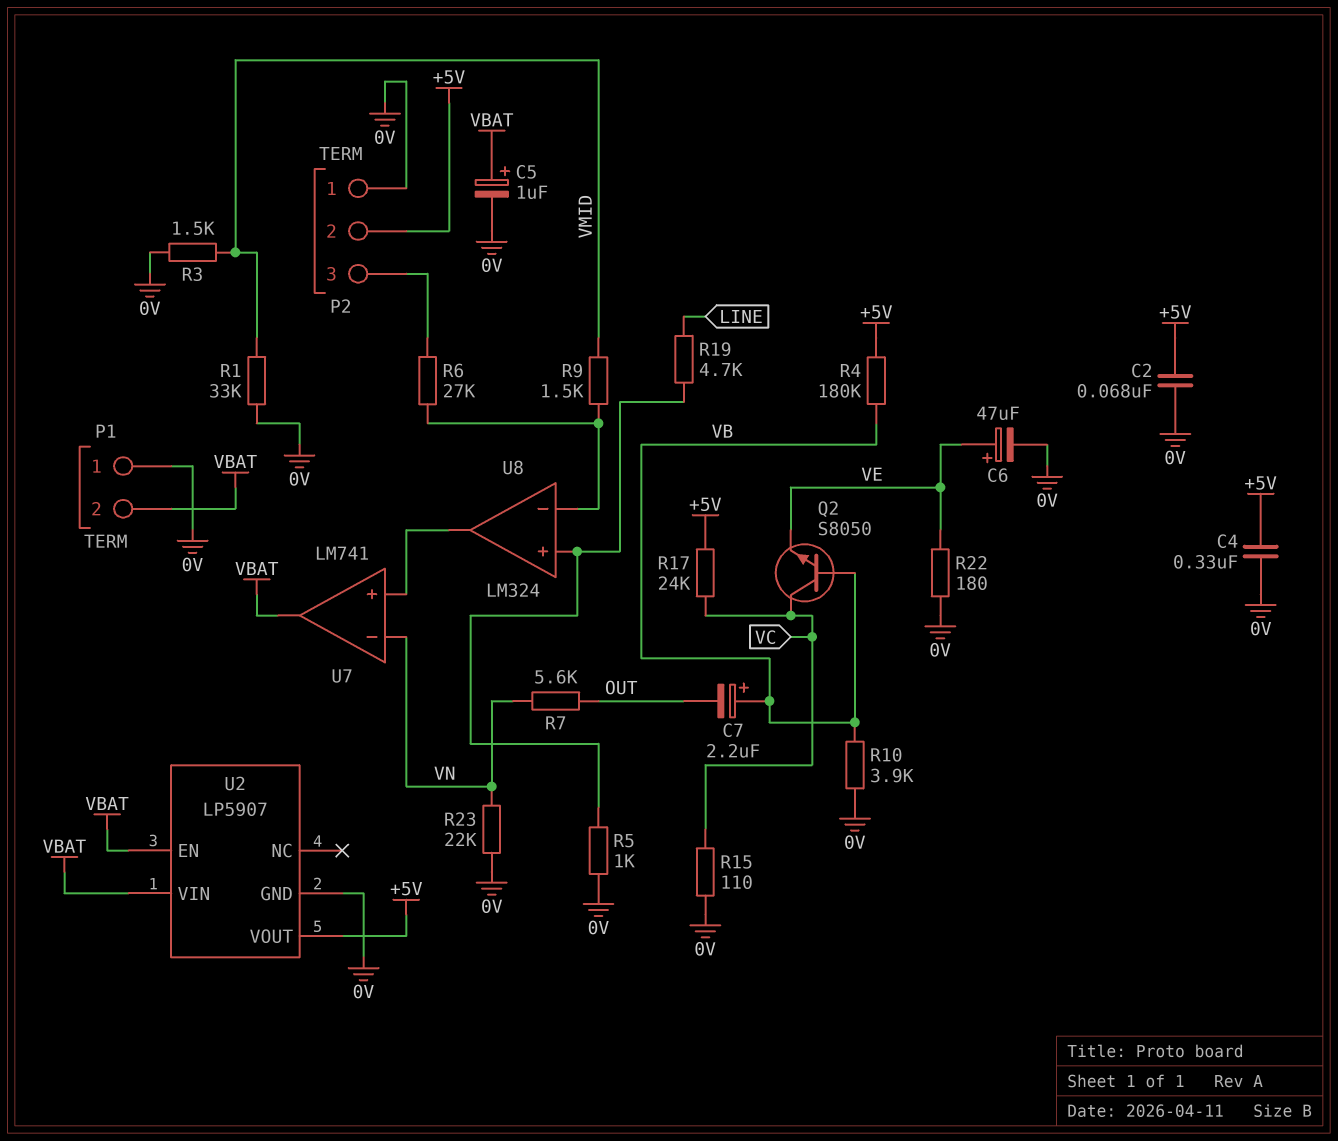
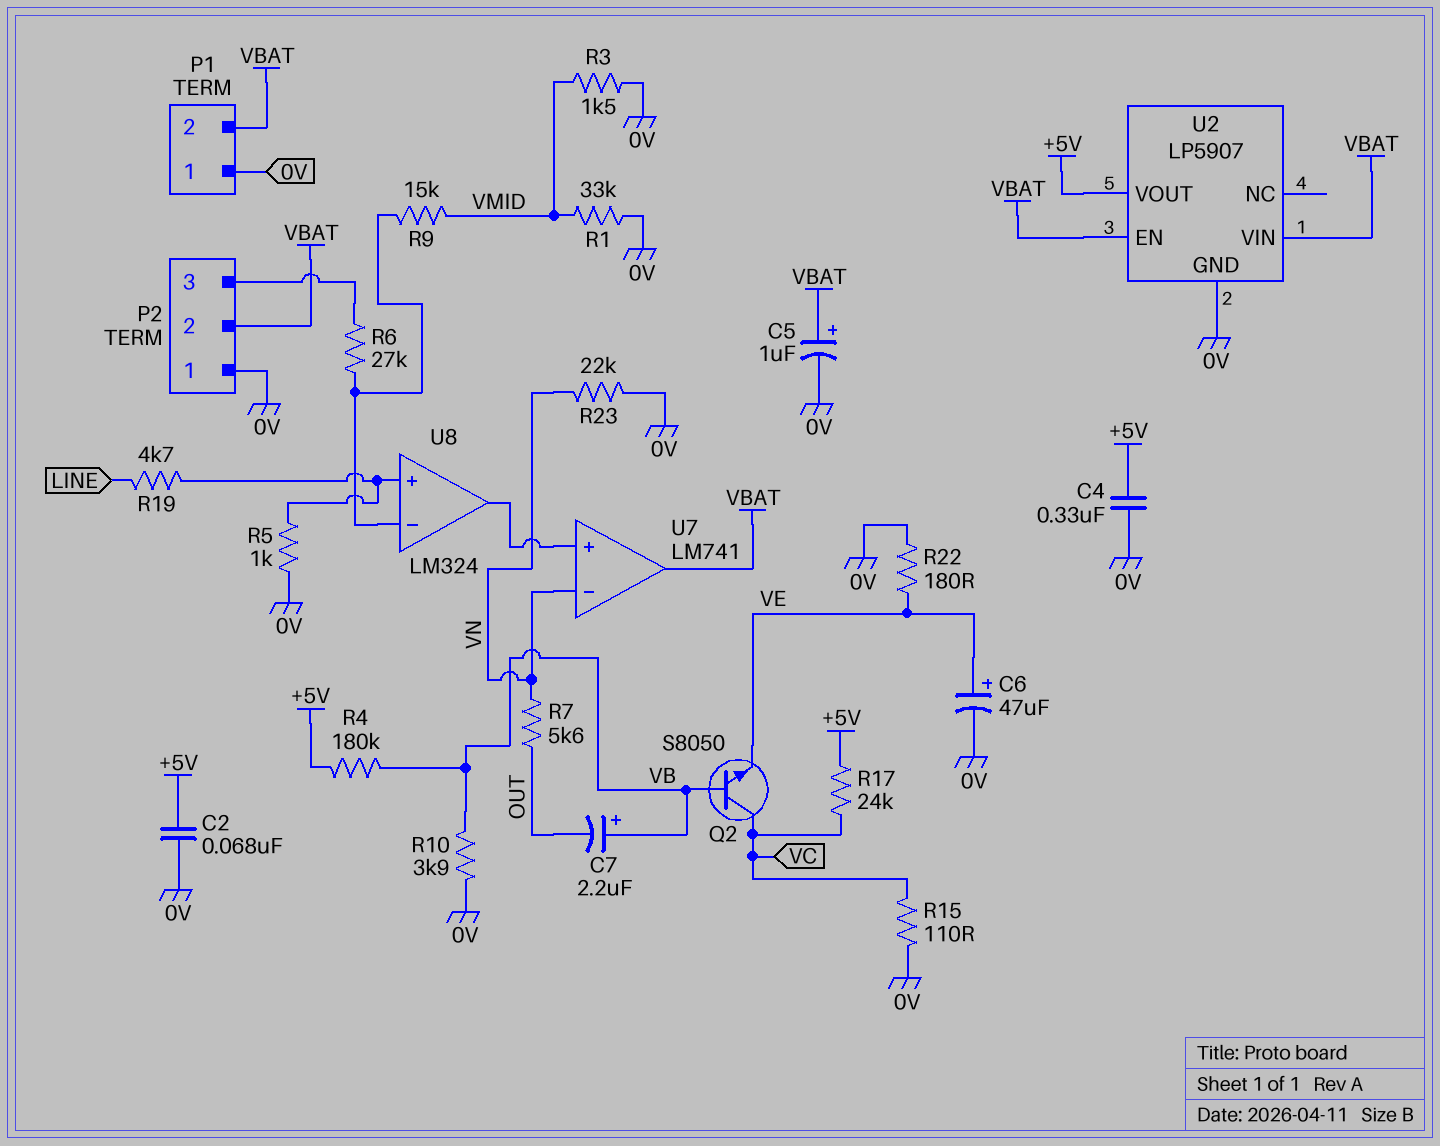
P2 pin 2: +5V -> VBAT
R9: 1.5k (U8/in-, VMID) -> 15k (U8/in-, VMID)

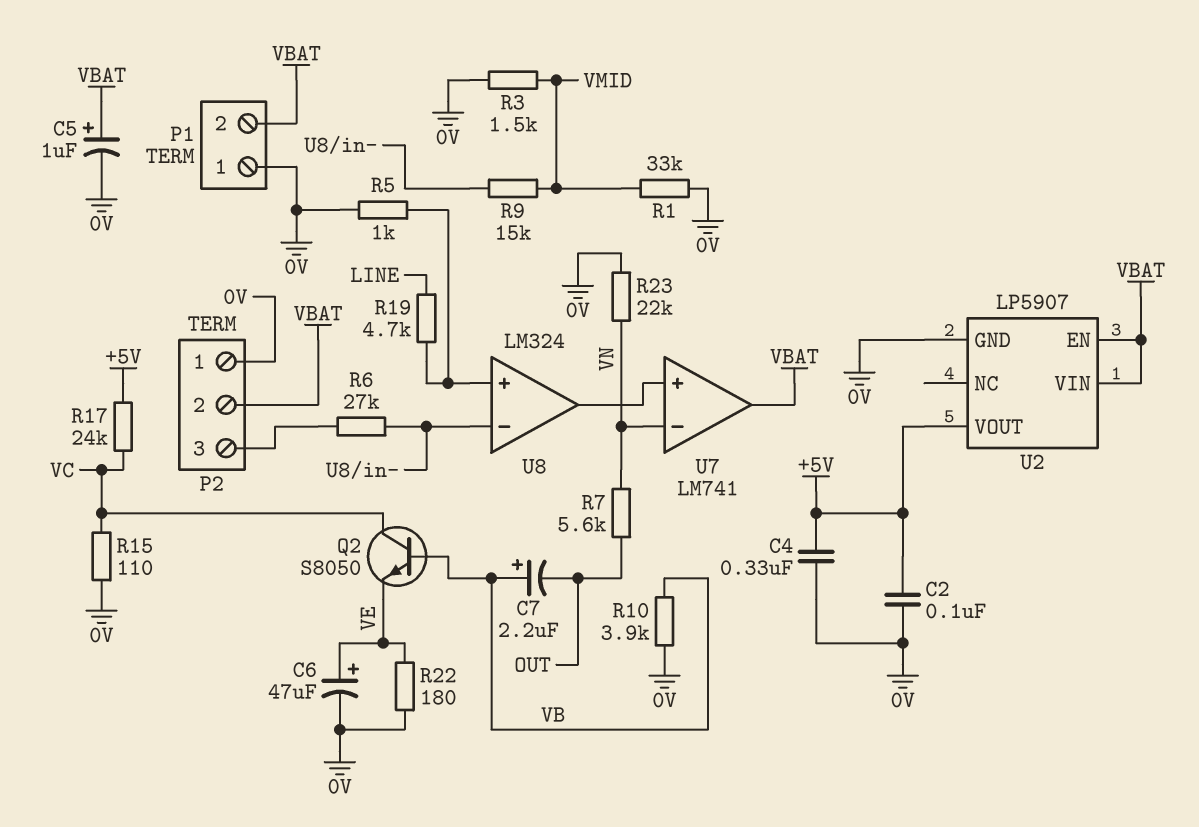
C2: 68nF (+5V, 0V) -> 100nF (+5V, 0V)
R4: 180k (+5V, VB) -> none

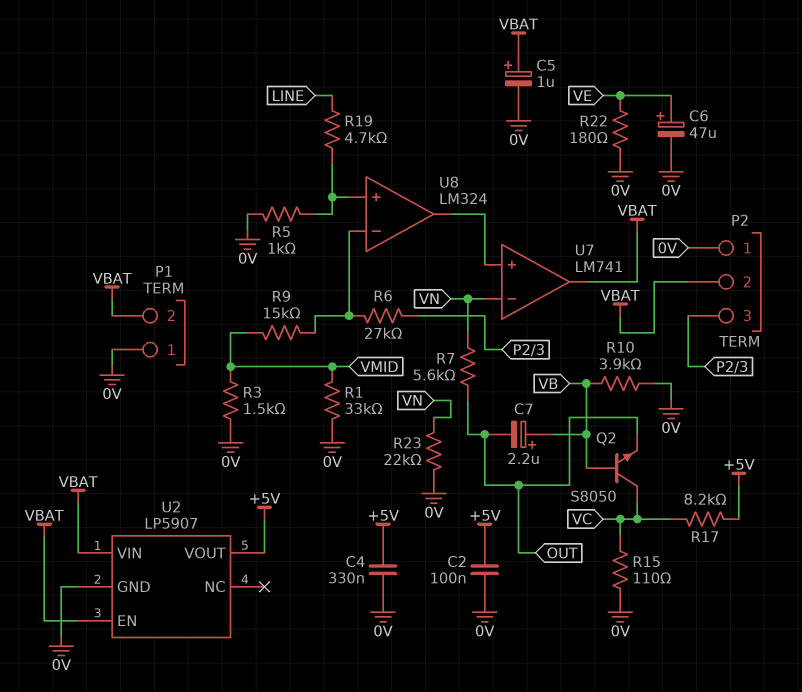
Q2: NPN S8050 (B VB, C VC, E VE) -> NPN S8050 (B VB, C VC, E OUT)
R17: 24k (+5V, VC) -> 8.2k (+5V, VC)

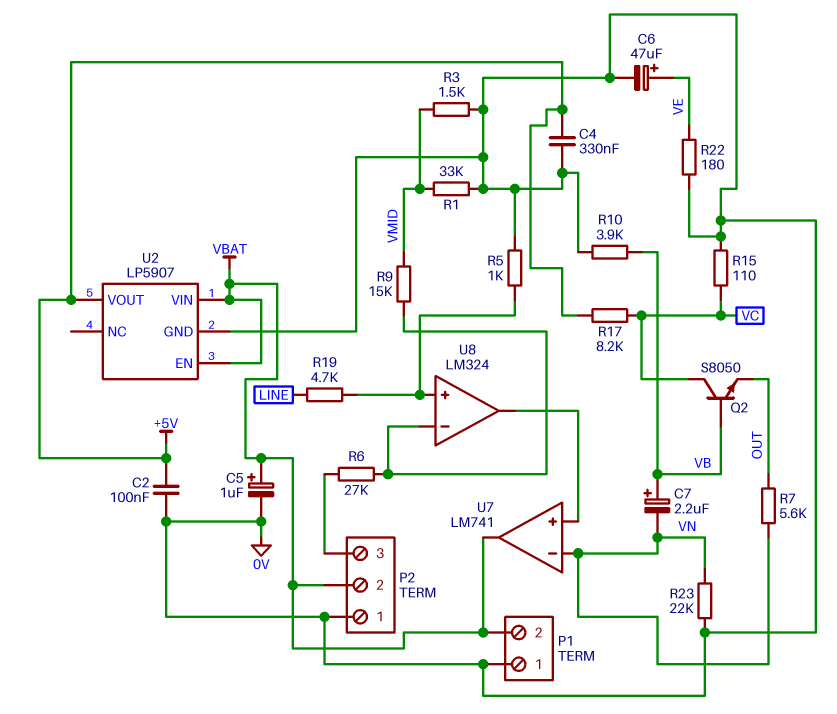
C7: 2.2uF (plus VB, minus OUT) -> 2.2uF (plus VB, minus VN)

